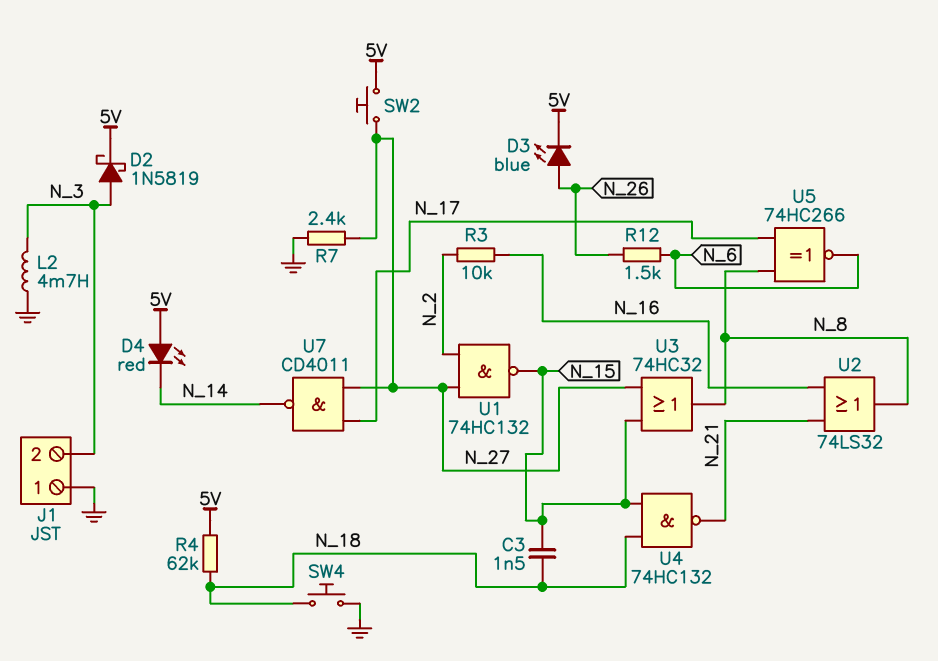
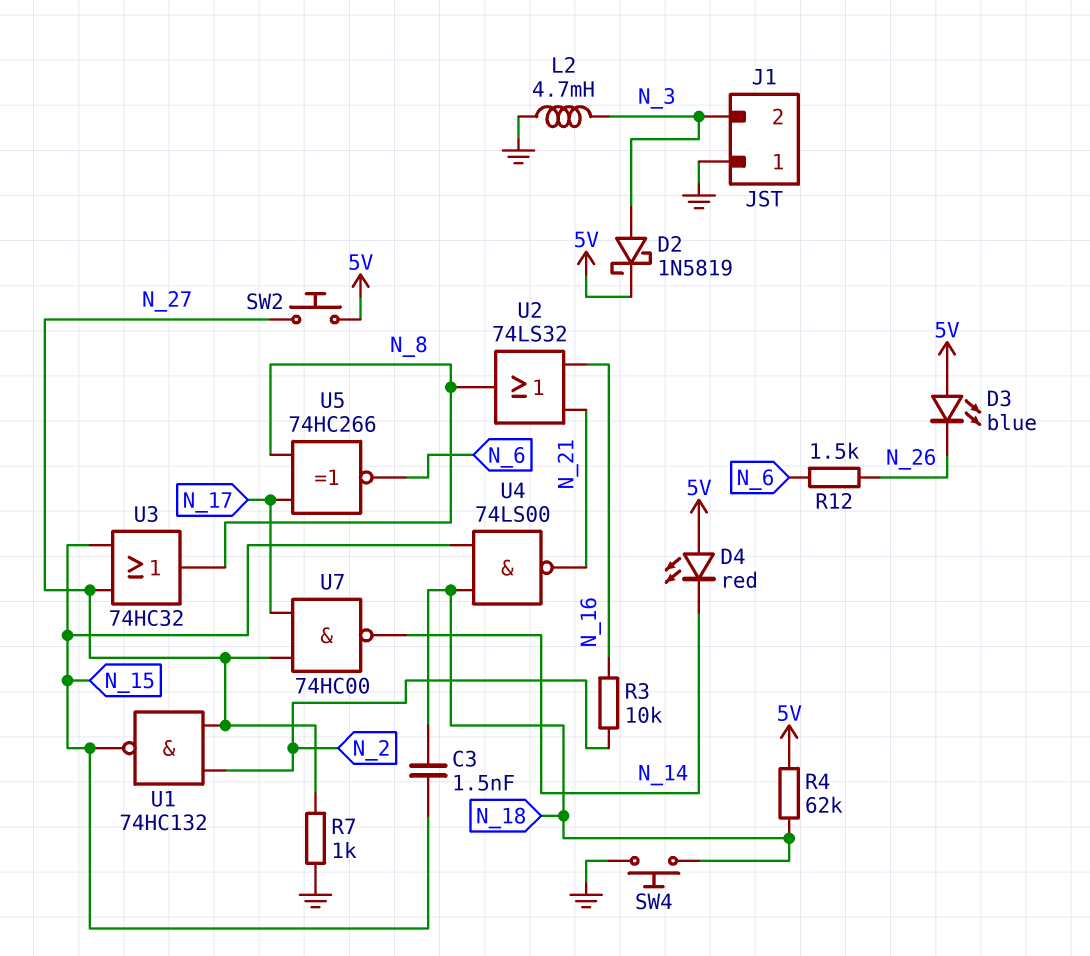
D3: LED blue (A N_26, K 5V) -> LED blue (A 5V, K N_26)
R7: 2.4k (GND, N_27) -> 1k (GND, N_27)
U4: NAND 74HC132 (in N_15, in N_18, out N_21) -> NAND 74LS00 (in N_15, in N_18, out N_21)
U7: NAND CD4011 (in N_17, in N_27, out N_14) -> NAND 74HC00 (in N_17, in N_27, out N_14)

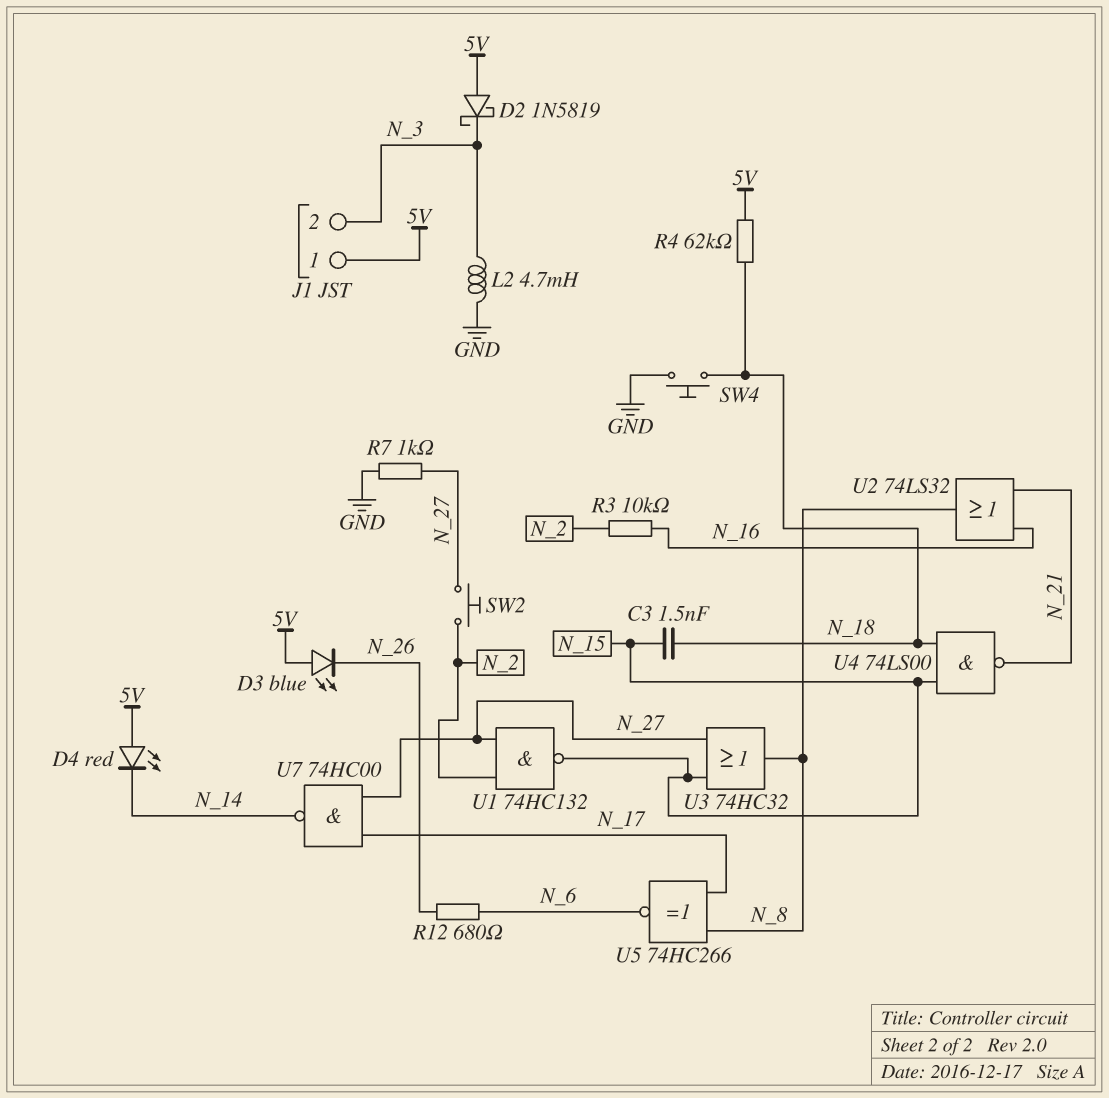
D2: schottky 1N5819 (A N_3, K 5V) -> schottky 1N5819 (A 5V, K N_3)
J1 pin 1: GND -> 5V
R12: 1.5k (N_6, N_26) -> 680 (N_6, N_26)
SW2: button (5V, N_27) -> button (N_2, N_27)

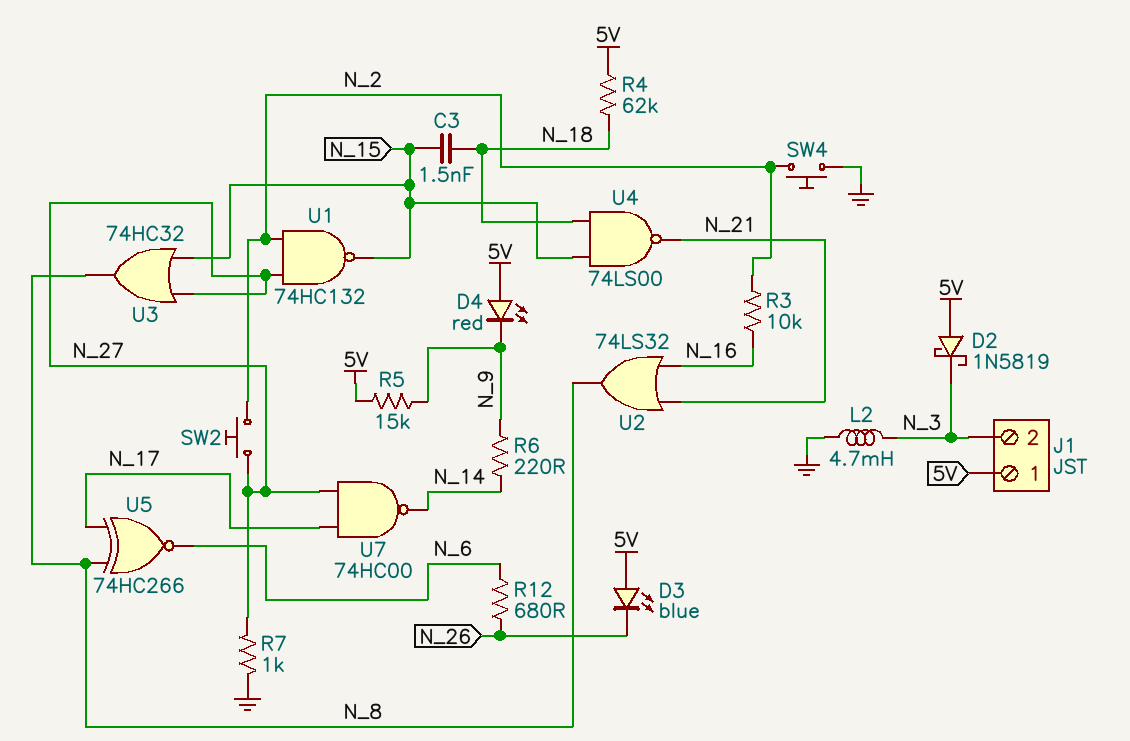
D4: LED red (A 5V, K N_14) -> LED red (A 5V, K N_9)
R5: none -> 15k (5V, N_9)
R6: none -> 220 (N_9, N_14)
SW4: button (GND, N_18) -> button (GND, N_2)

